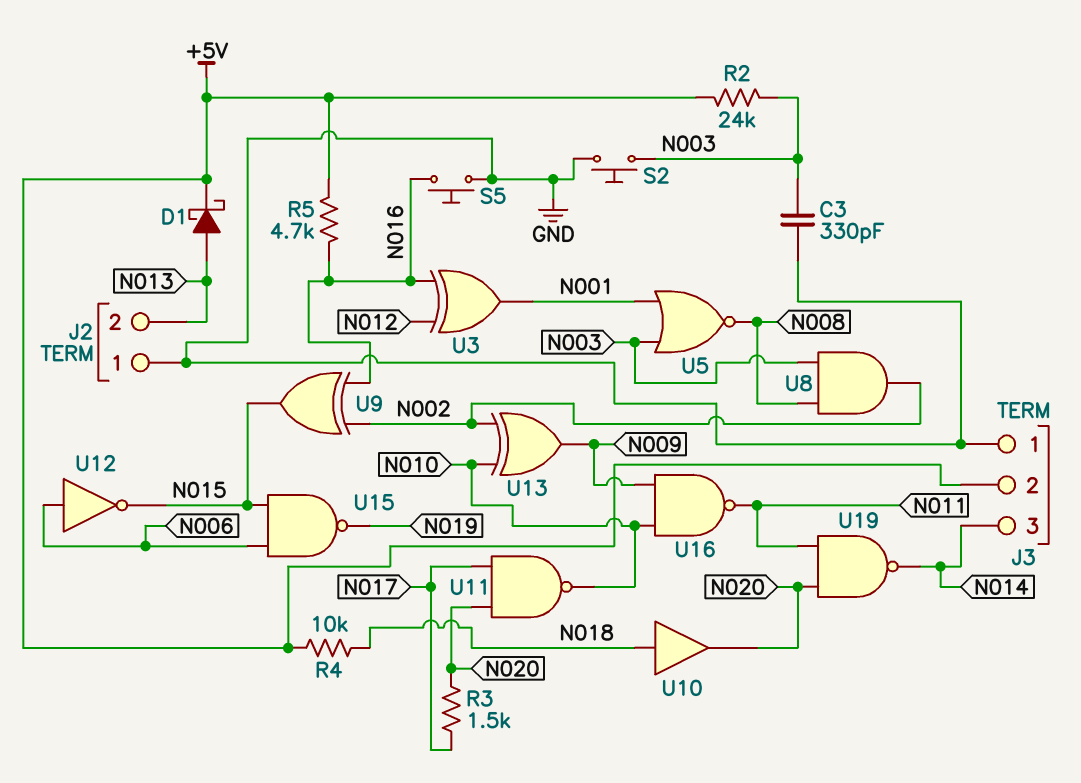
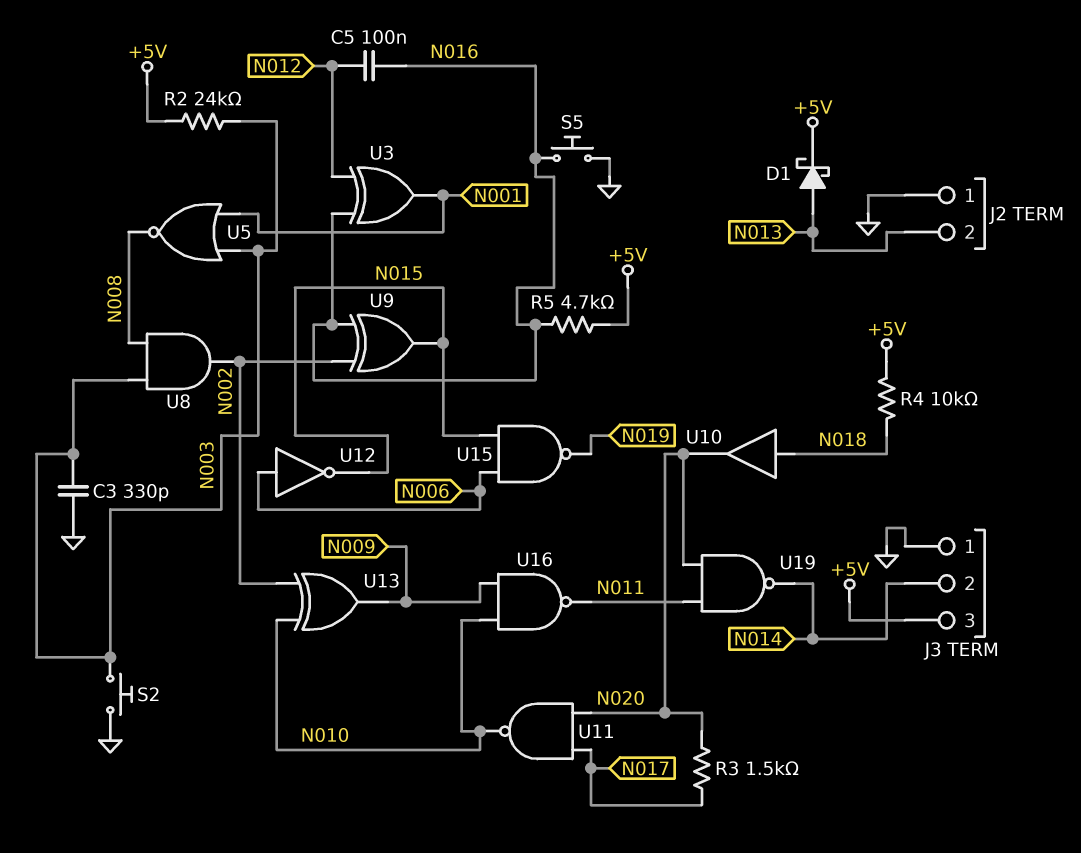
C5: none -> 100nF (N012, N016)
J3 pin 2: +5V -> N014
J3 pin 3: N014 -> +5V

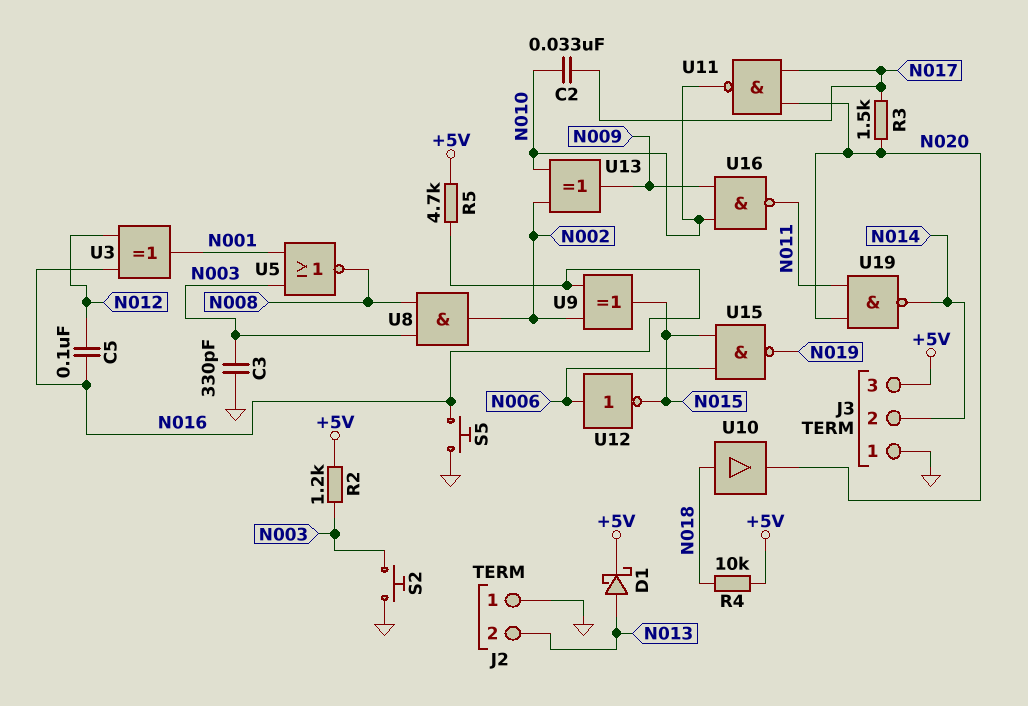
C2: none -> 33nF (N010, N017)
R2: 24k (+5V, N003) -> 1.2k (+5V, N003)

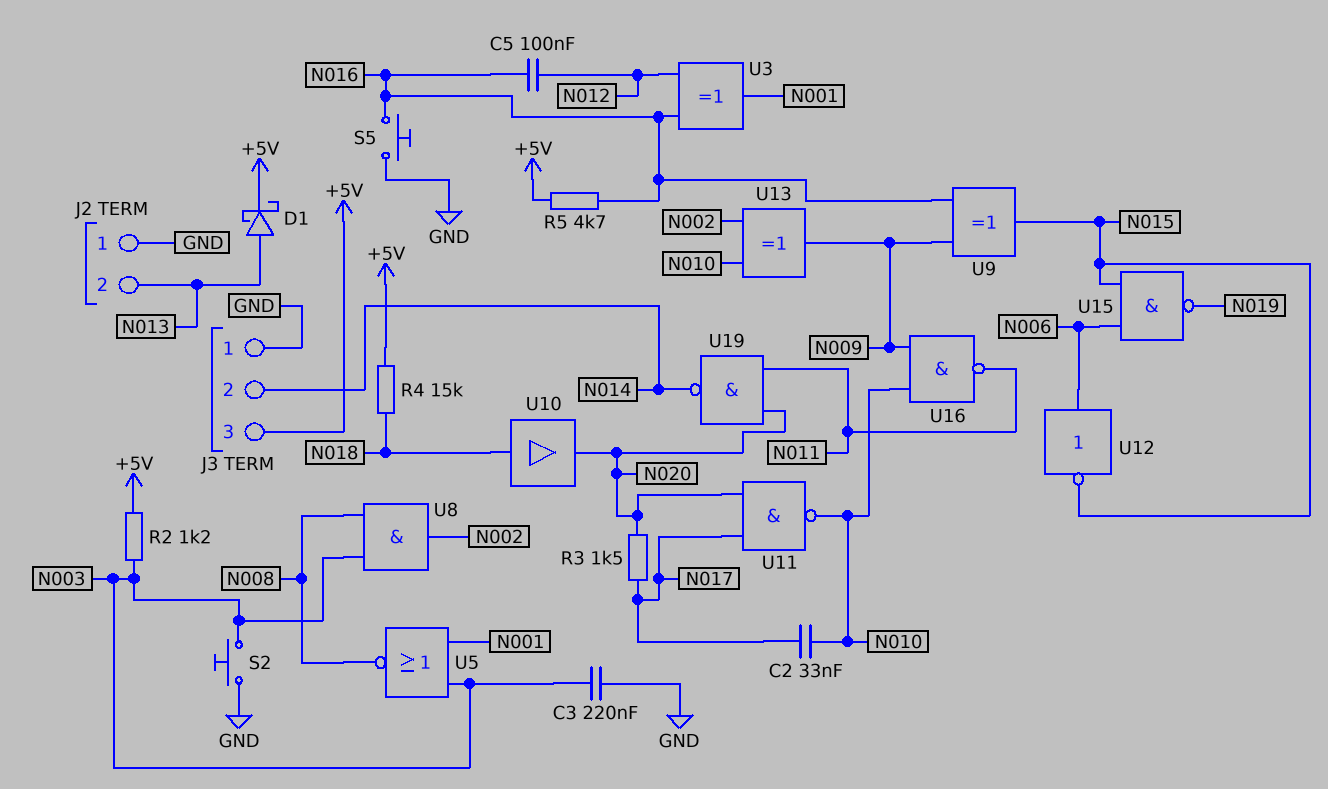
C3: 330pF (GND, N003) -> 220nF (GND, N003)
R4: 10k (+5V, N018) -> 15k (+5V, N018)
U9: XOR (in N002, in N016, out N015) -> XOR (in N009, in N016, out N015)

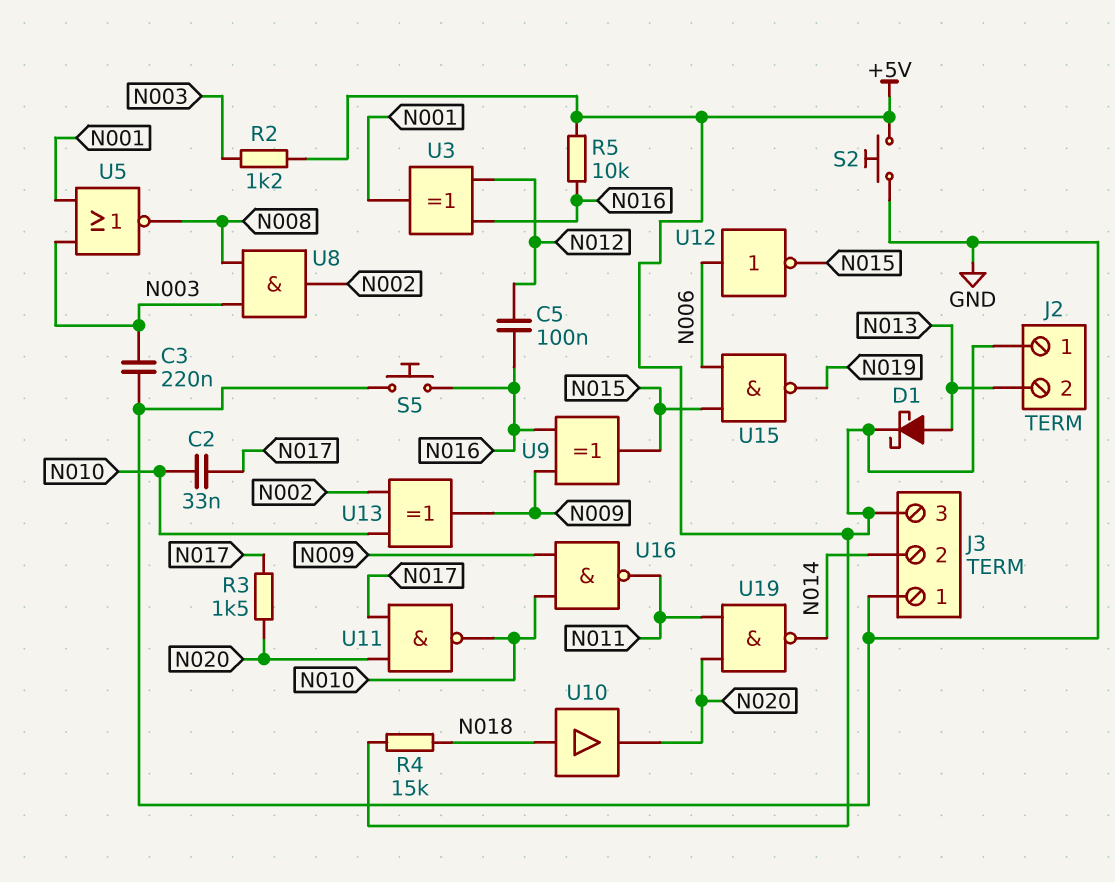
J2 pin 1: GND -> +5V
R5: 4.7k (+5V, N016) -> 10k (+5V, N016)
S2: button (GND, N003) -> button (+5V, GND)

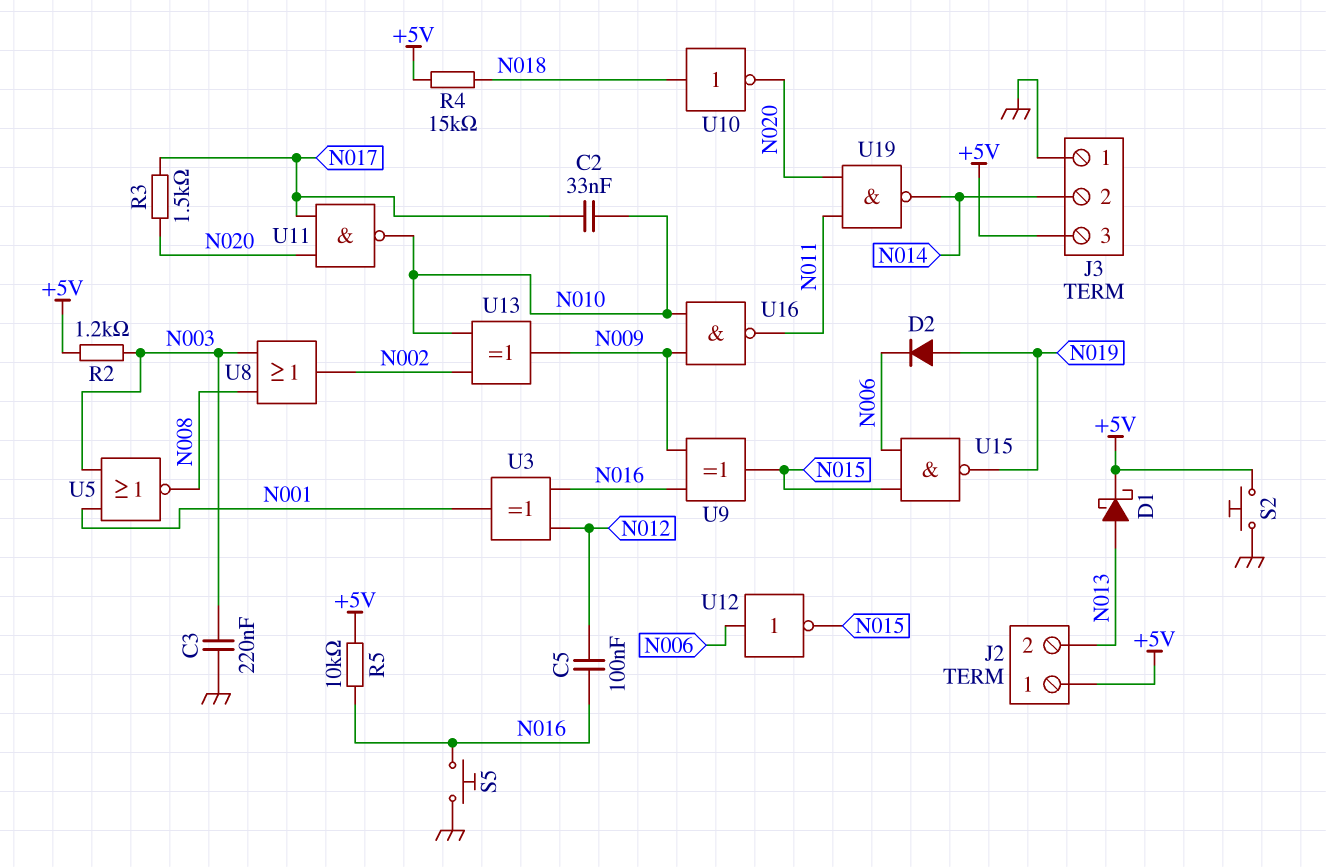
D2: none -> diode (A N019, K N006)
U8: AND (in N003, in N008, out N002) -> OR (in N003, in N008, out N002)
U10: buffer (in N018, out N020) -> NOT (in N018, out N020)

